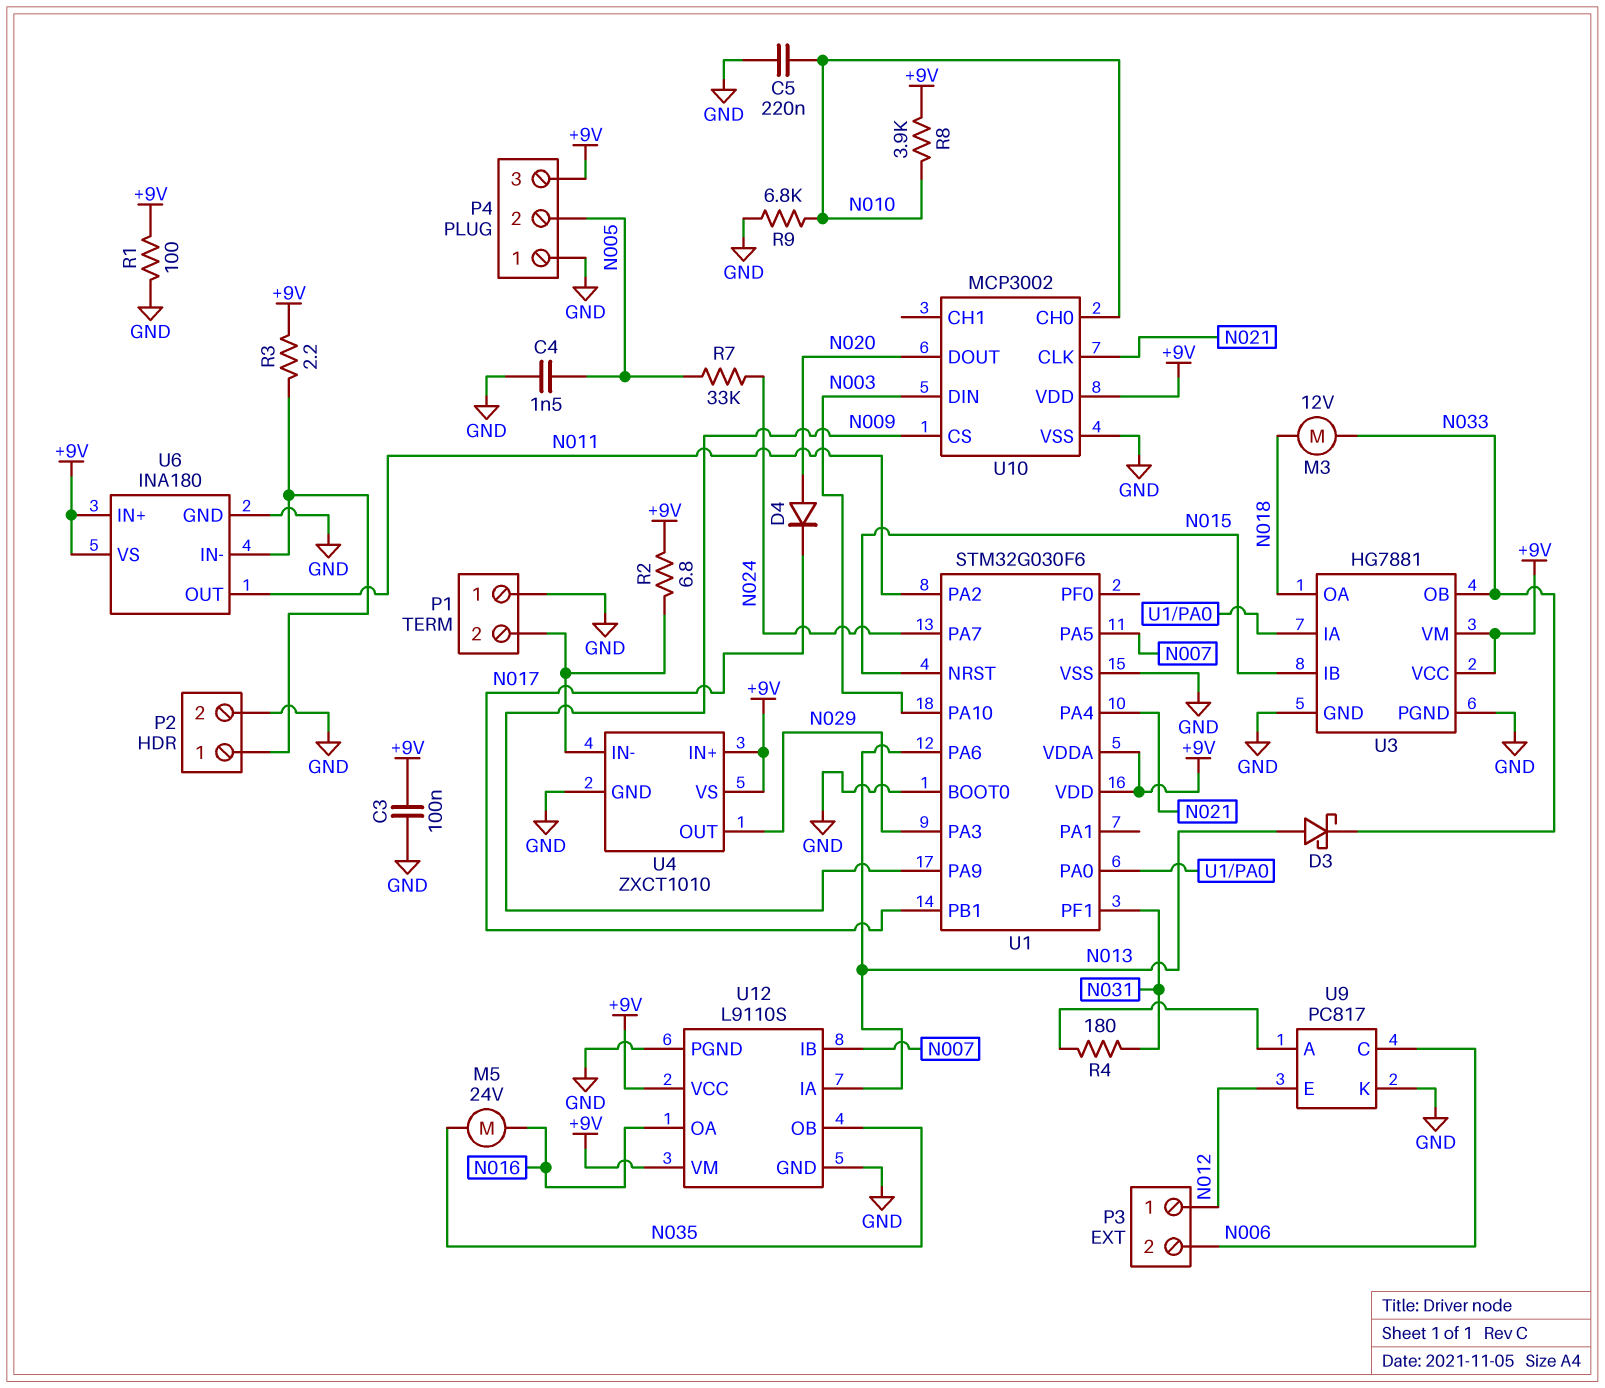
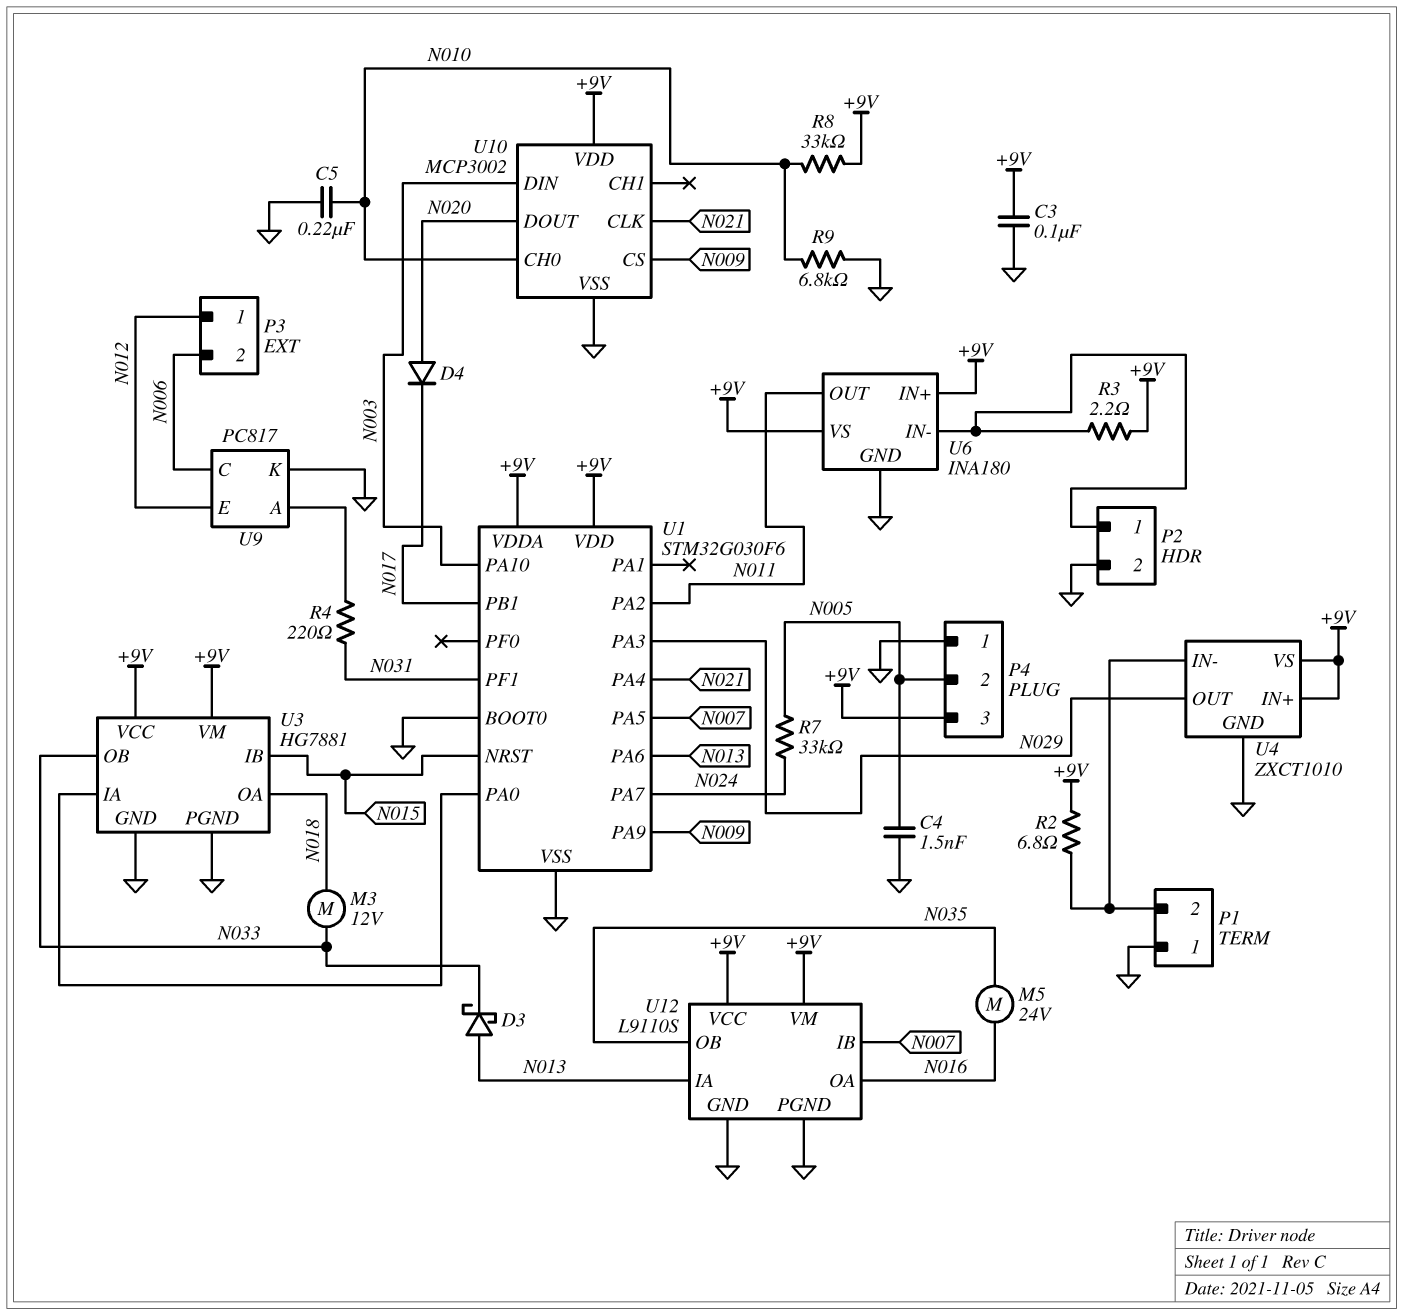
R1: 100 (+9V, GND) -> none
R4: 180 (N031, U9/A) -> 220 (N031, U9/A)
R8: 3.9k (+9V, N010) -> 33k (+9V, N010)

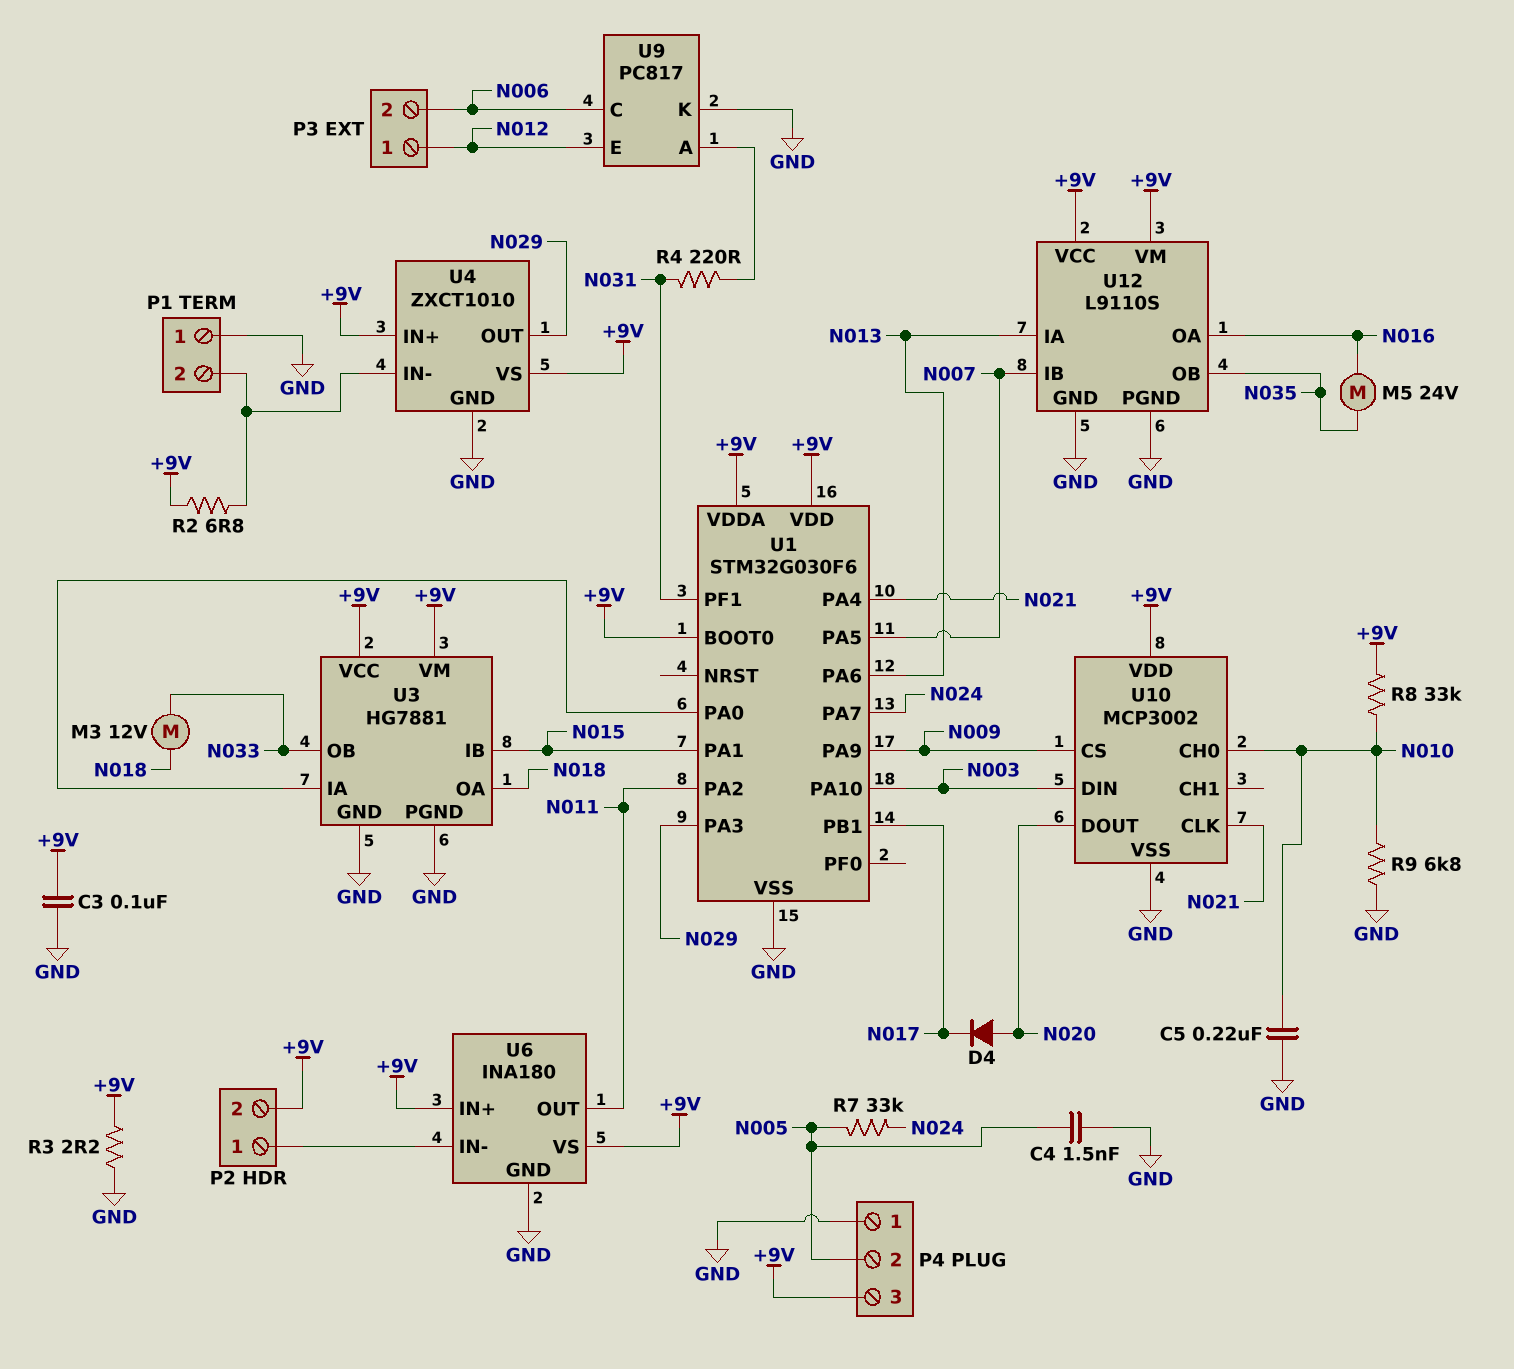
D3: schottky (A N013, K N033) -> none
P2 pin 2: GND -> +9V
R3: 2.2 (+9V, P2/1) -> 2.2 (+9V, GND)
U1 pin BOOT0: GND -> +9V
U1 pin NRST: N015 -> none
U1 pin PA1: none -> N015

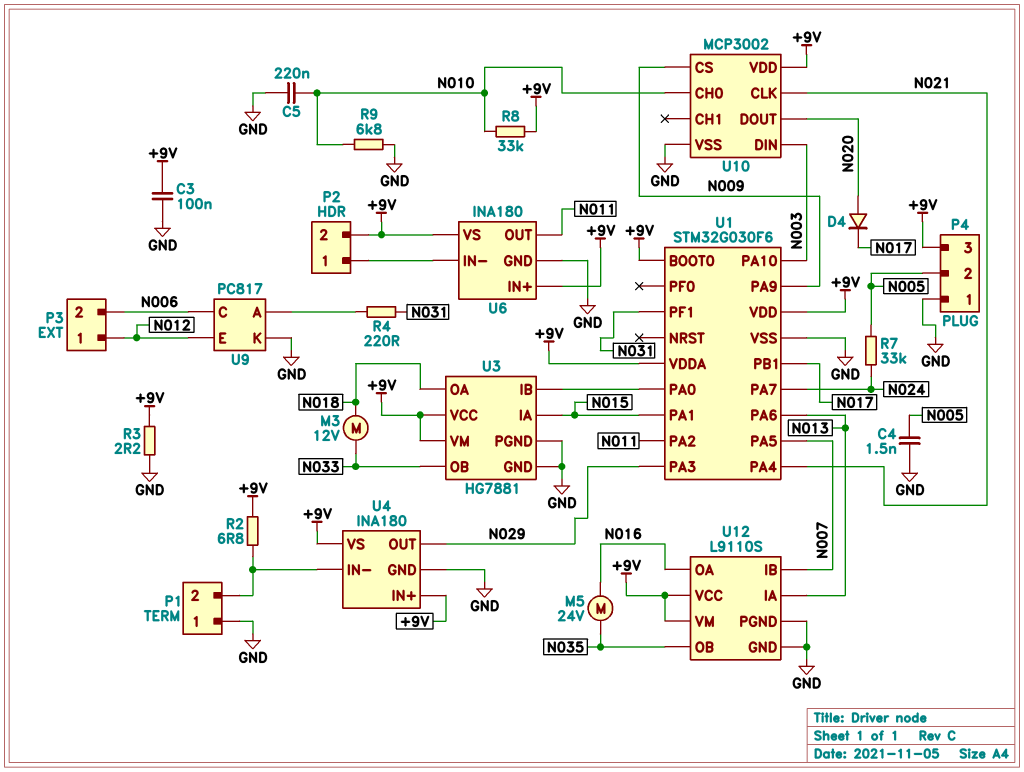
U3 pin IA: U1/PA0 -> N015
U3 pin IB: N015 -> U1/PA0
U4: ZXCT1010 -> INA180

